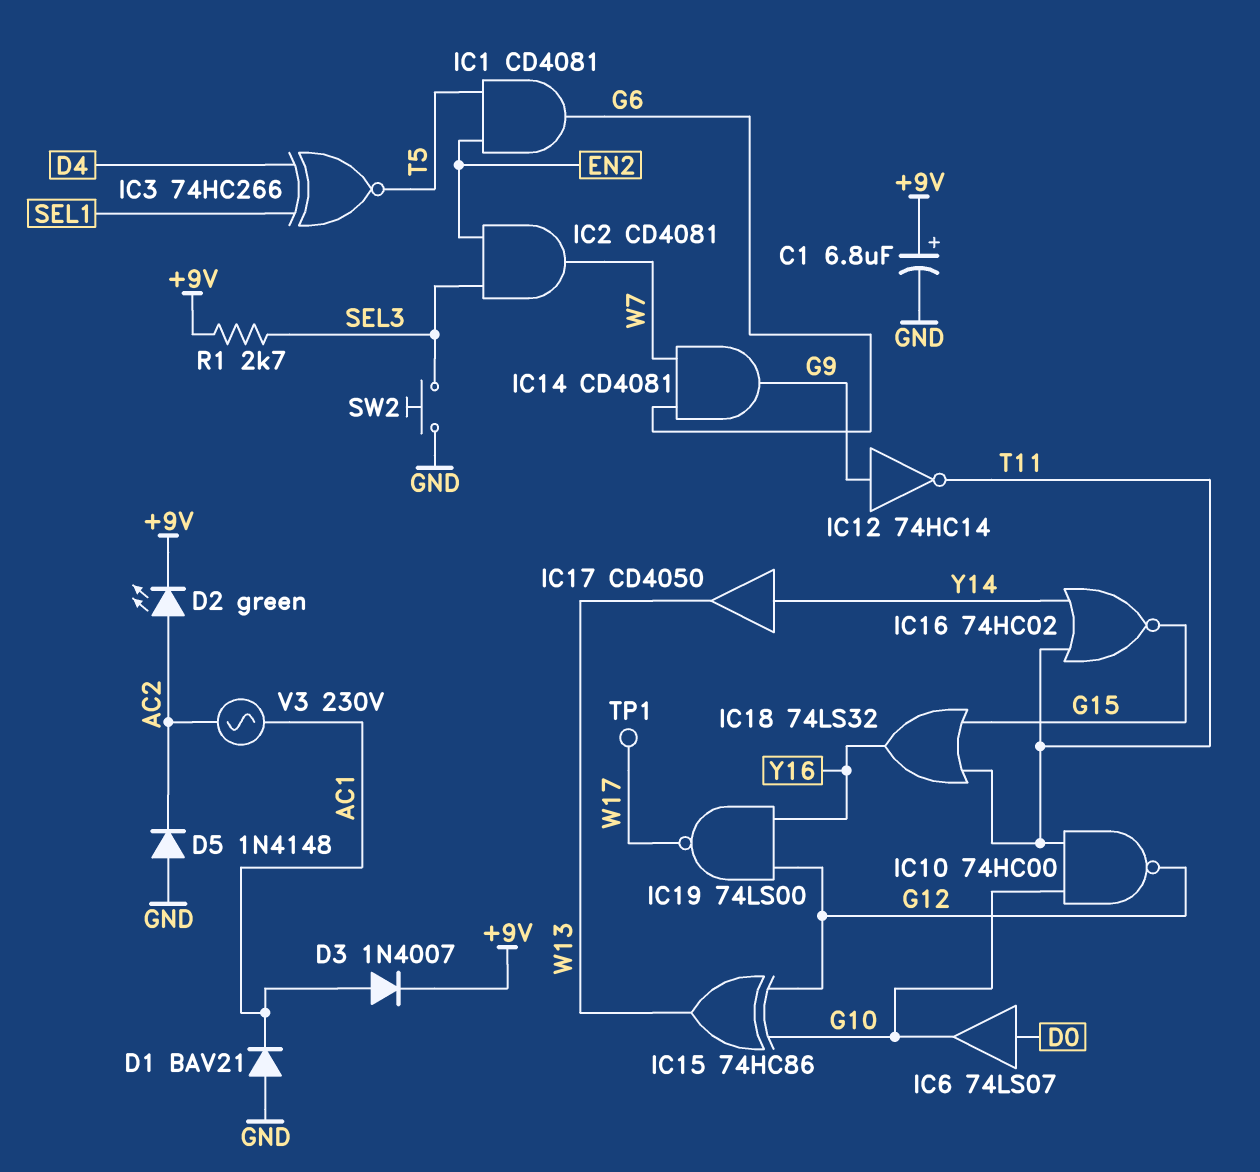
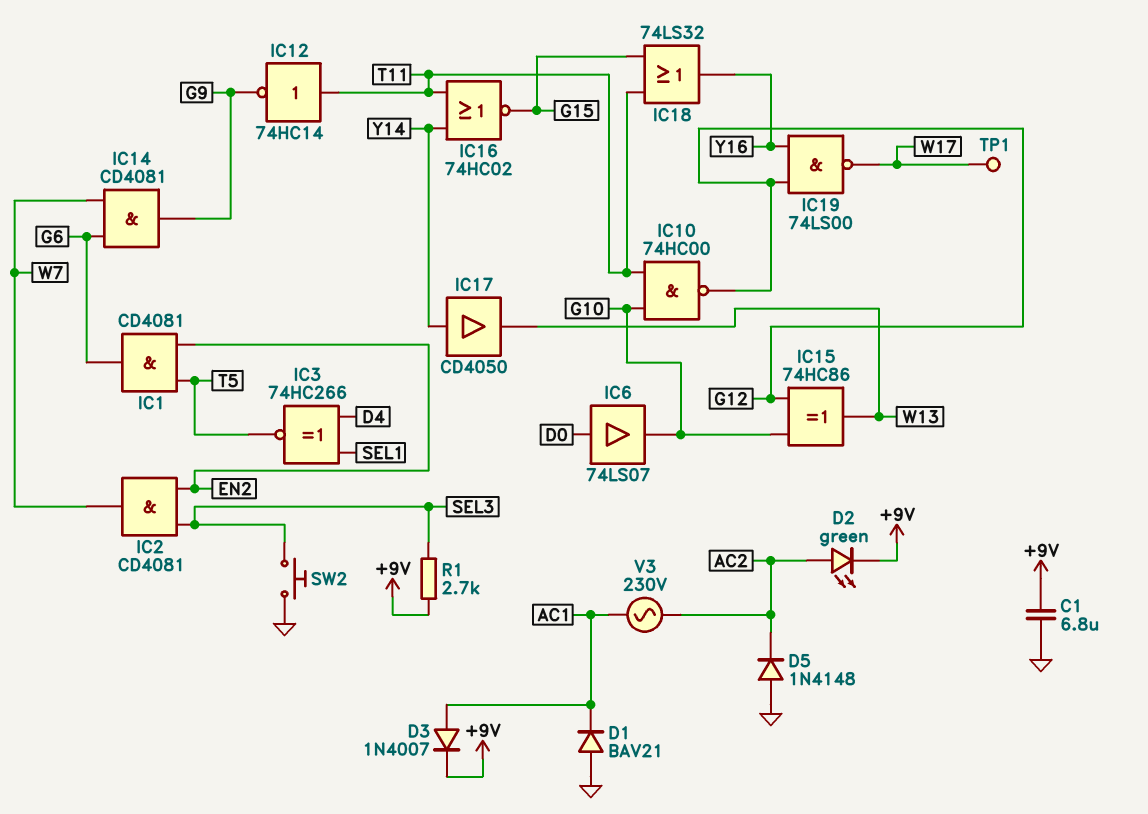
C1: 6.8uF (plus +9V, minus GND) -> 6.8uF (+9V, GND)
IC12: NOT 74HC14 (in G9, out T11) -> NOT 74HC14 (in T11, out G9)

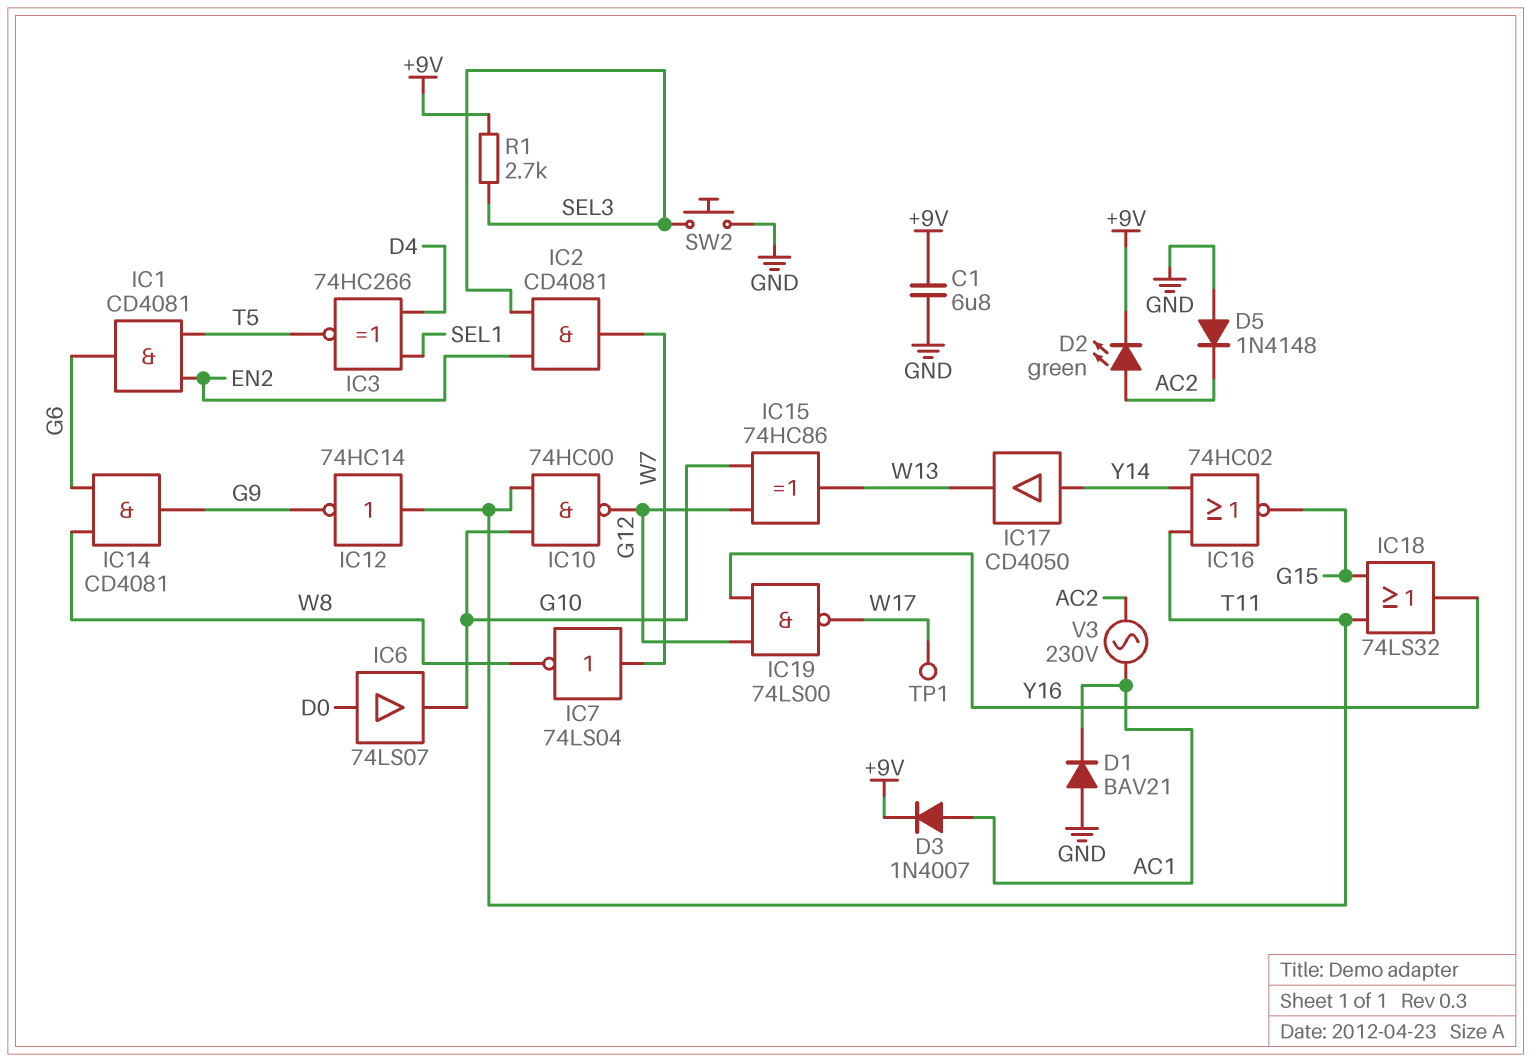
IC7: none -> NOT 74LS04 (in W7, out W8)
IC14: AND CD4081 (in G6, in W7, out G9) -> AND CD4081 (in G6, in W8, out G9)

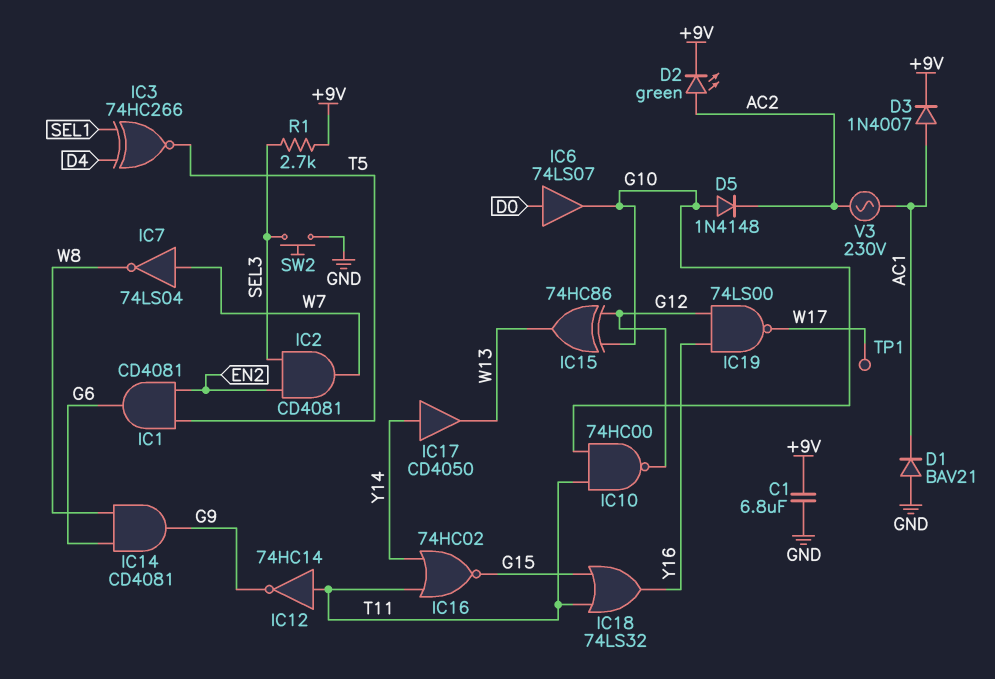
D5: diode 1N4148 (A GND, K AC2) -> diode 1N4148 (A G10, K AC2)

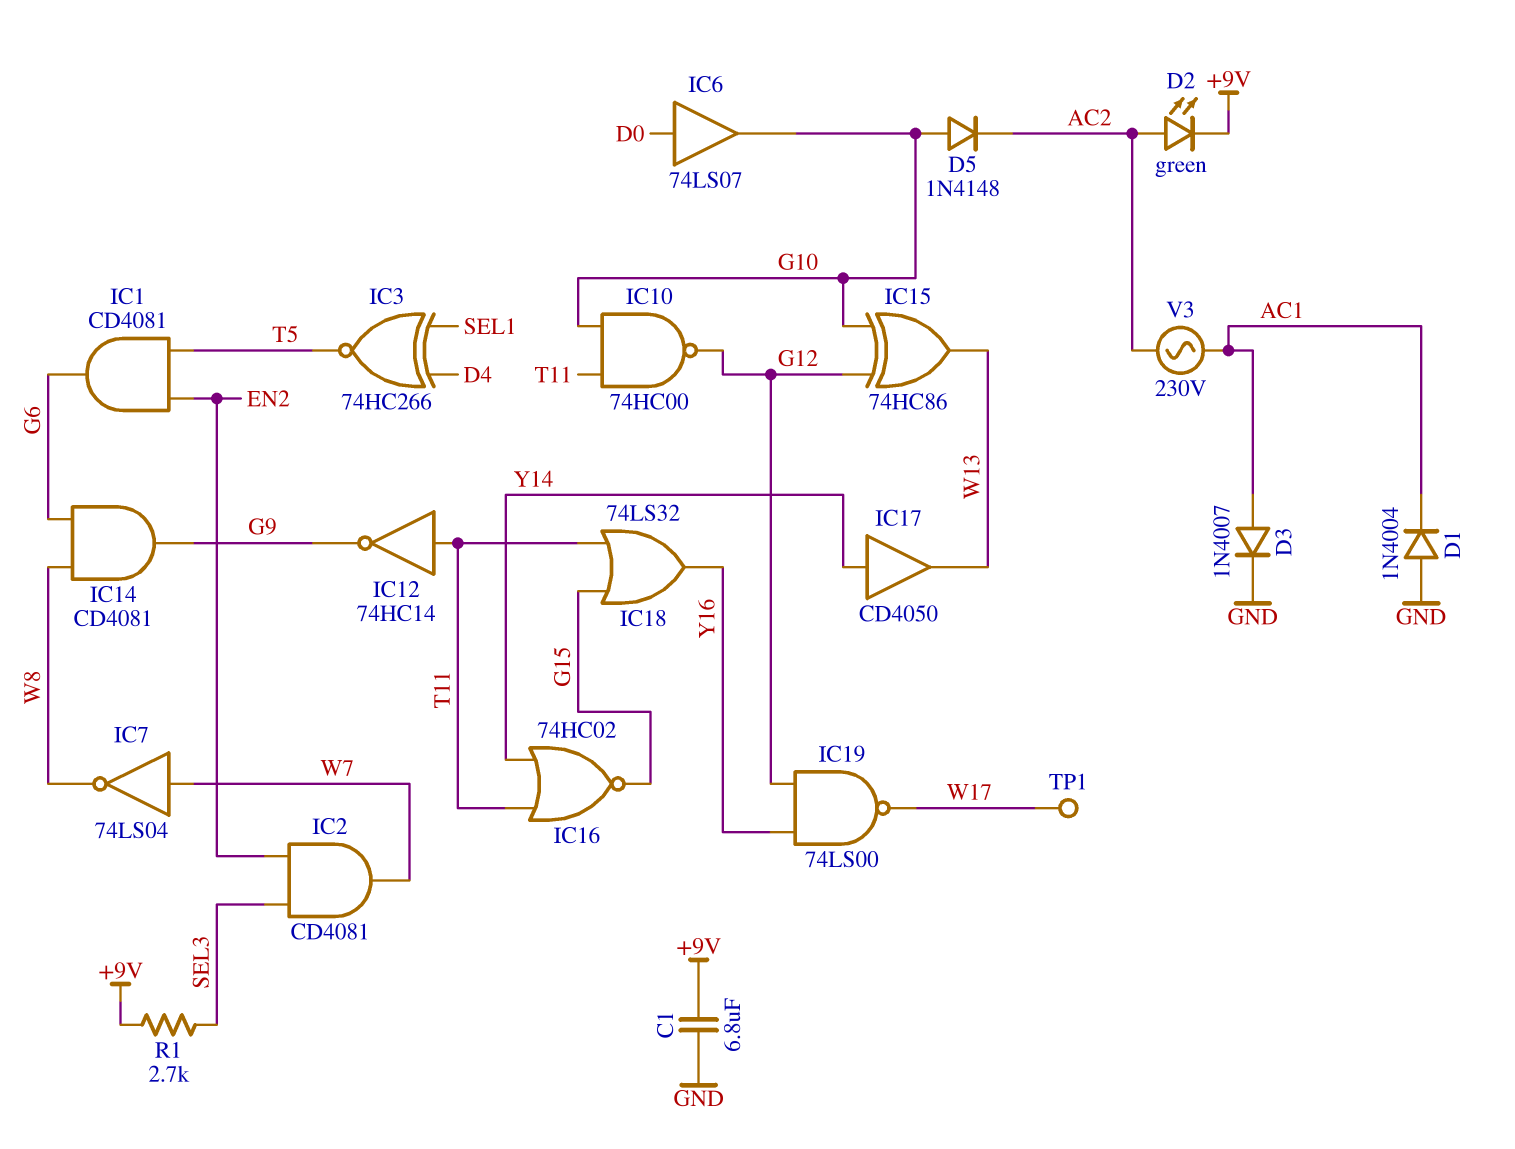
D1: diode BAV21 (A GND, K AC1) -> diode 1N4004 (A GND, K AC1)
D3: diode 1N4007 (A AC1, K +9V) -> diode 1N4007 (A AC1, K GND)
SW2: button (GND, SEL3) -> none

